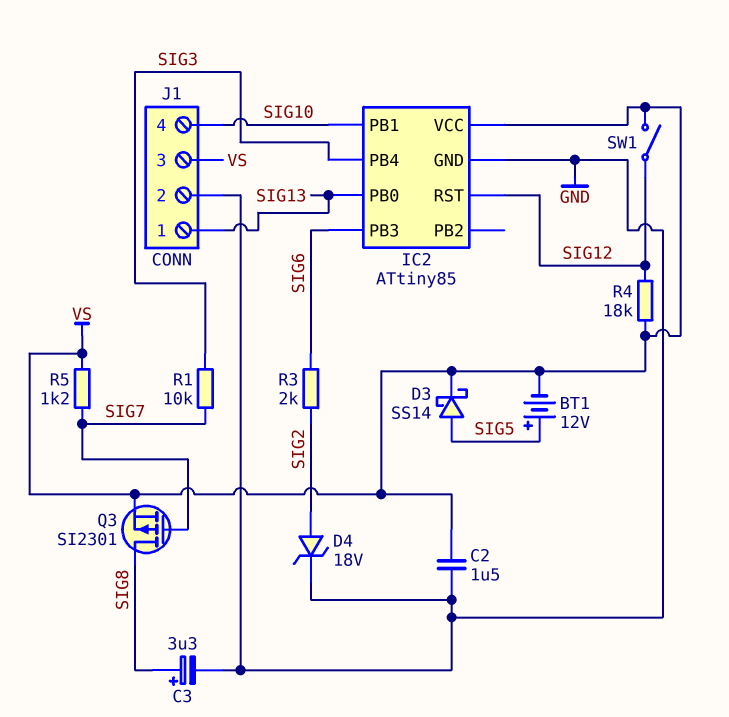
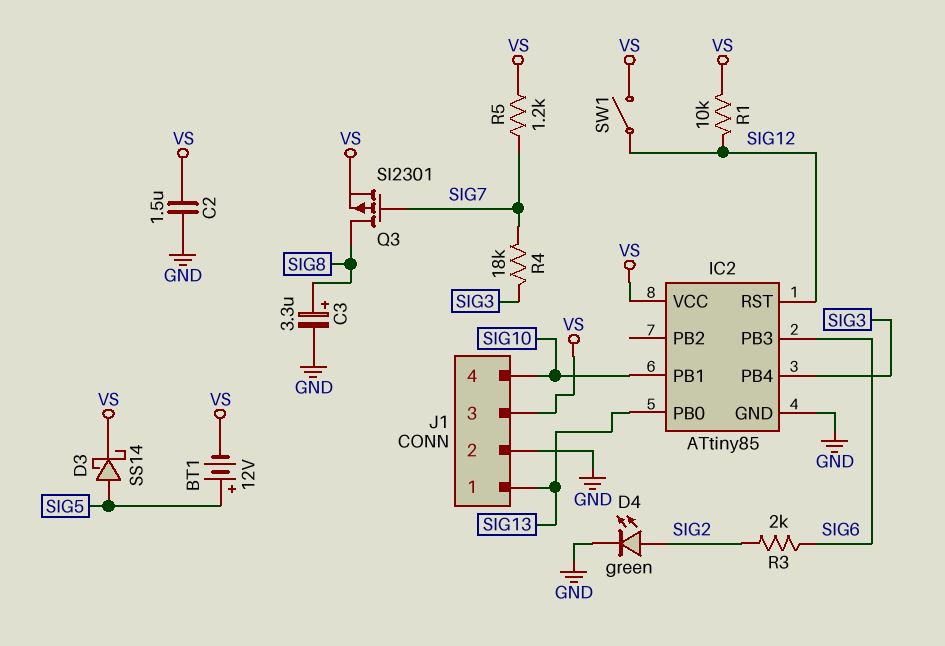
D4: zener 18V (A SIG2, K GND) -> LED green (A SIG2, K GND)
R1: 10k (SIG3, SIG7) -> 10k (SIG12, VS)
R4: 18k (SIG12, VS) -> 18k (SIG3, SIG7)

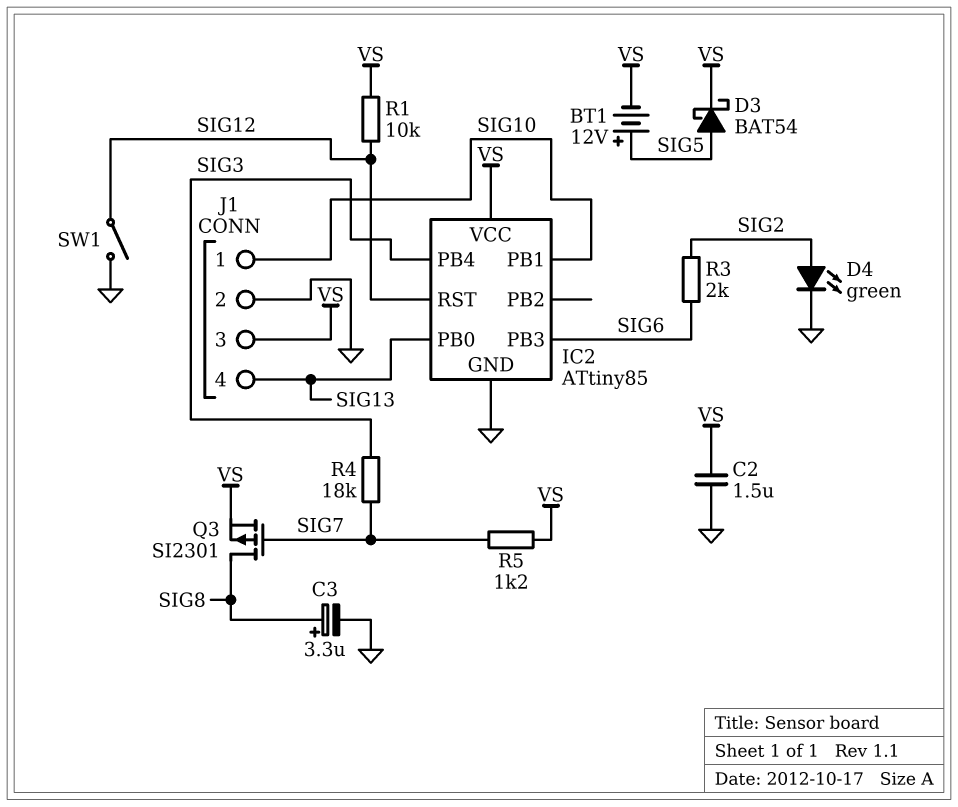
D3: schottky SS14 (A SIG5, K VS) -> schottky BAT54 (A SIG5, K VS)
J1 pin 1: SIG13 -> SIG10
J1 pin 4: SIG10 -> SIG13
SW1: switch (SIG12, VS) -> switch (GND, SIG12)

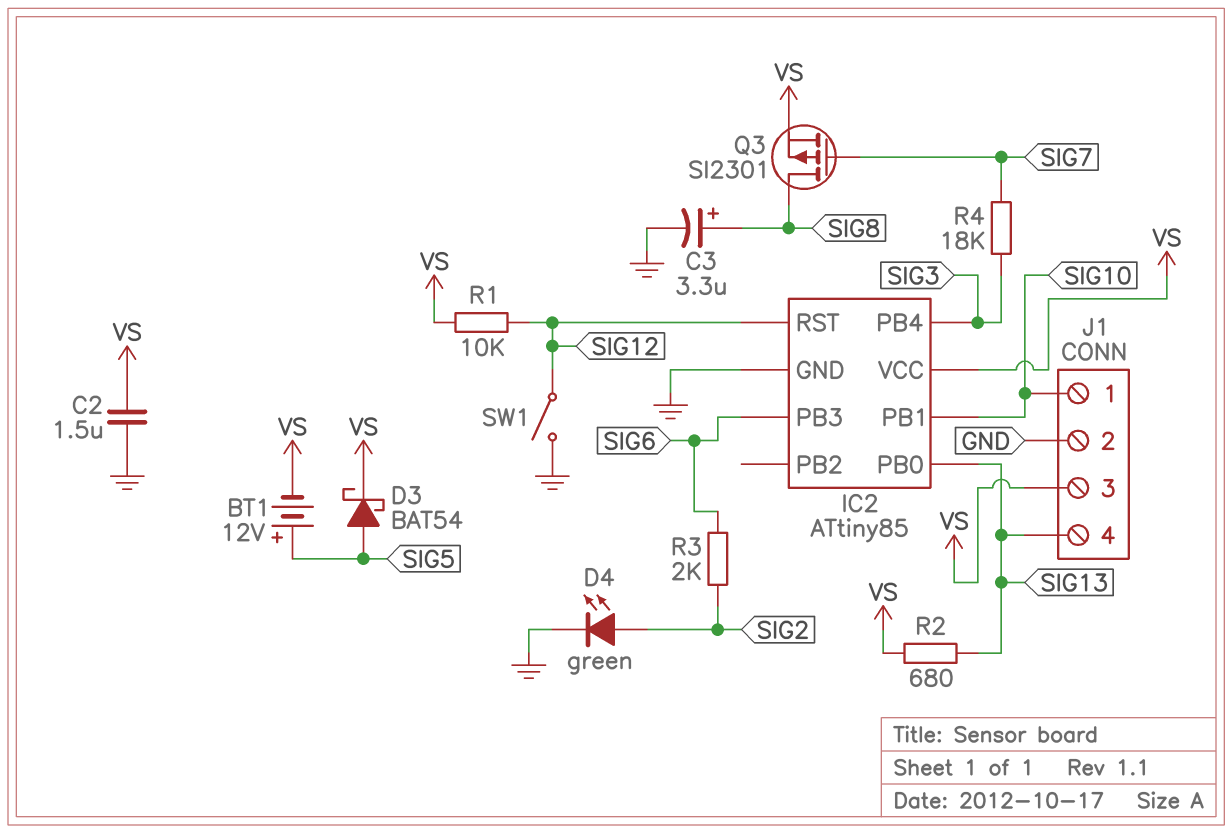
R2: none -> 680 (SIG13, VS)
R5: 1.2k (SIG7, VS) -> none

